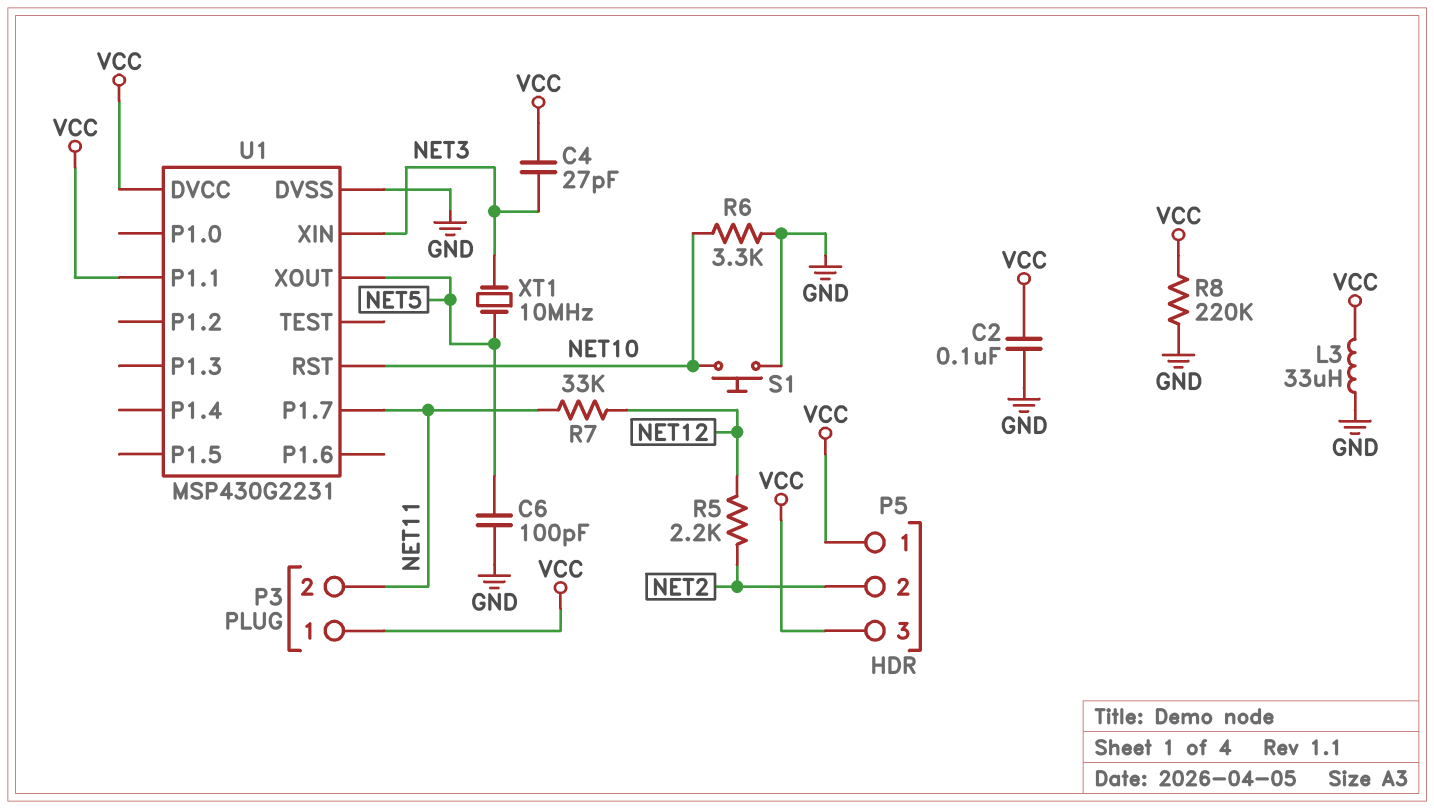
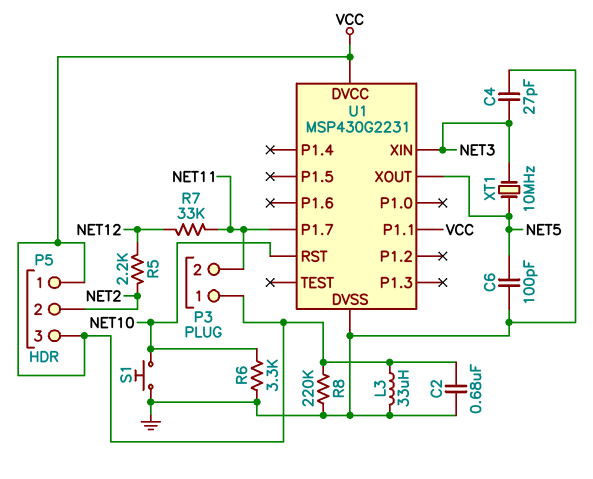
C2: 100nF (GND, VCC) -> 680nF (GND, VCC)
C4: 27pF (NET3, VCC) -> 27pF (GND, NET3)

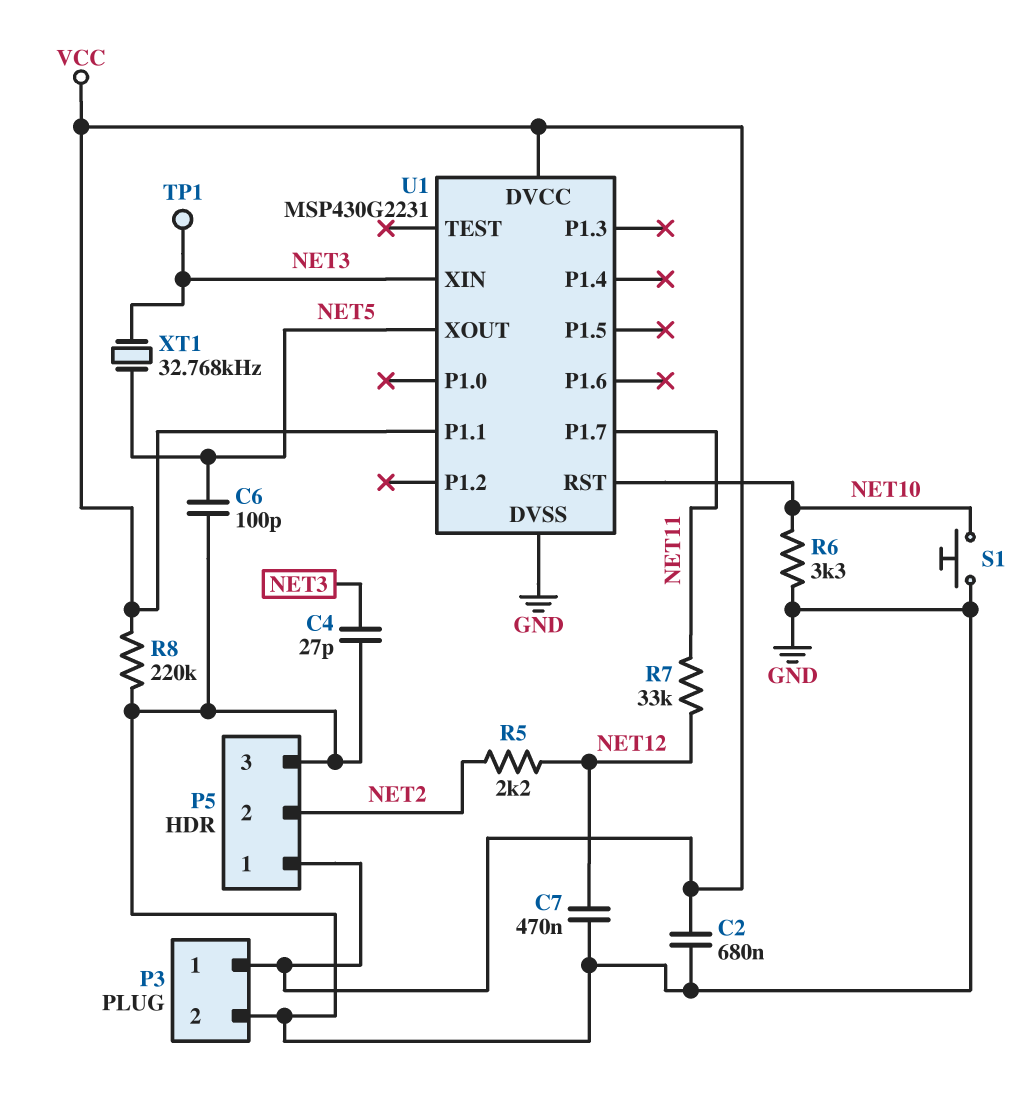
C7: none -> 470nF (GND, NET12)
L3: 33uH (GND, VCC) -> none
P3 pin 2: NET11 -> GND
P5 pin 3: VCC -> GND
TP1: none -> test point (NET3)
XT1: 10MHz (NET3, NET5) -> 32.768kHz (NET3, NET5)

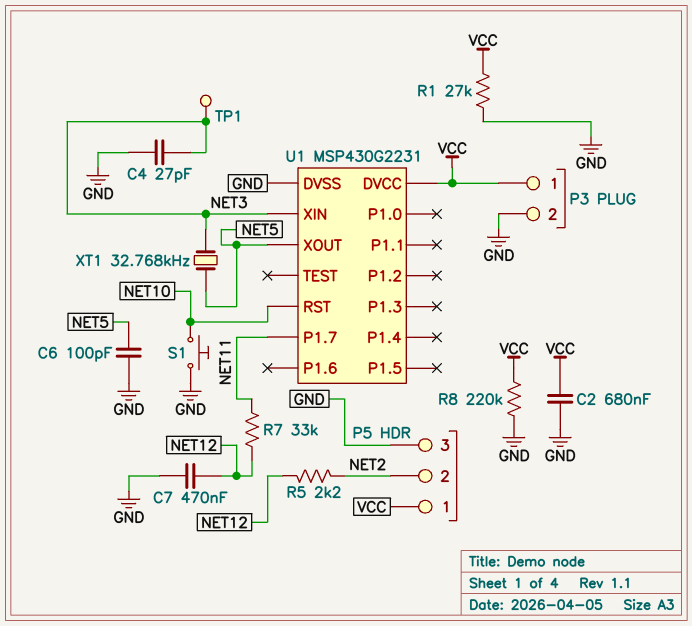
R1: none -> 27k (GND, VCC)
R6: 3.3k (GND, NET10) -> none
U1 pin P1.1: VCC -> none

